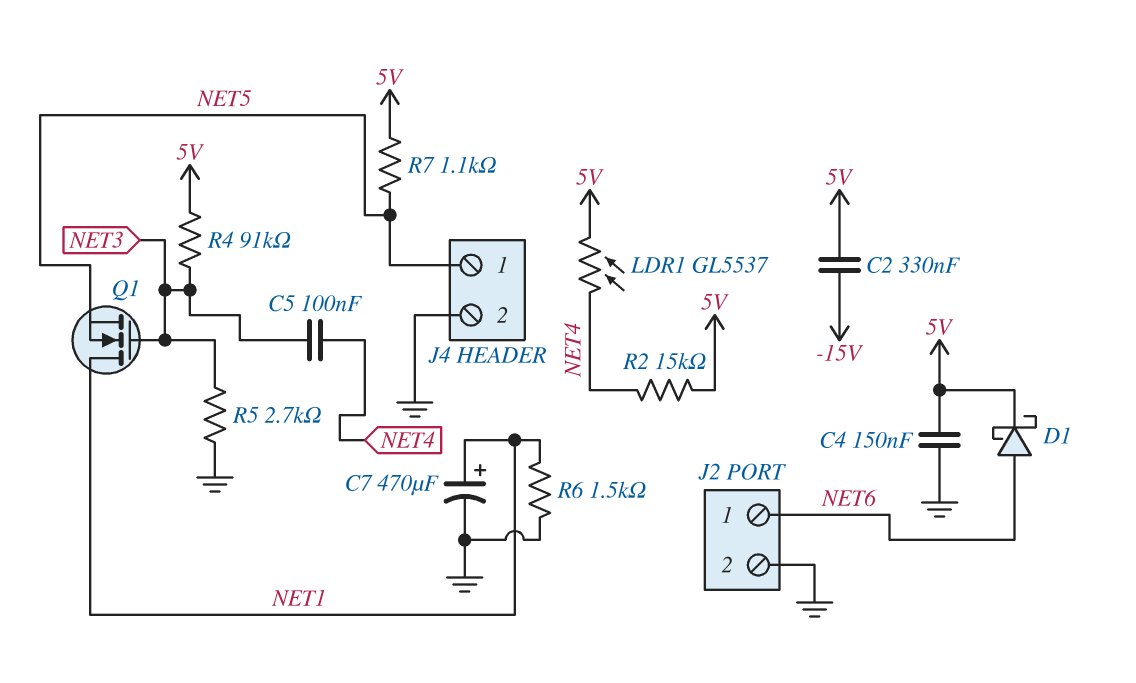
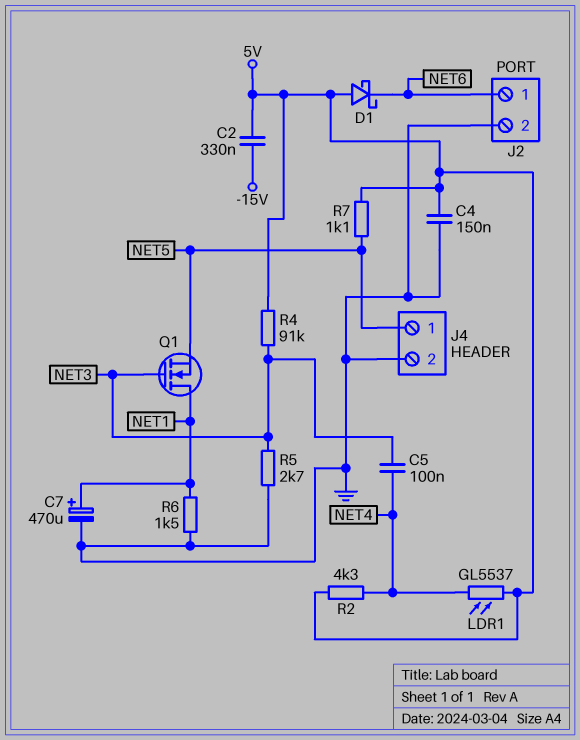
D1: schottky (A NET6, K 5V) -> schottky (A 5V, K NET6)
R2: 15k (5V, NET4) -> 4.3k (5V, NET4)

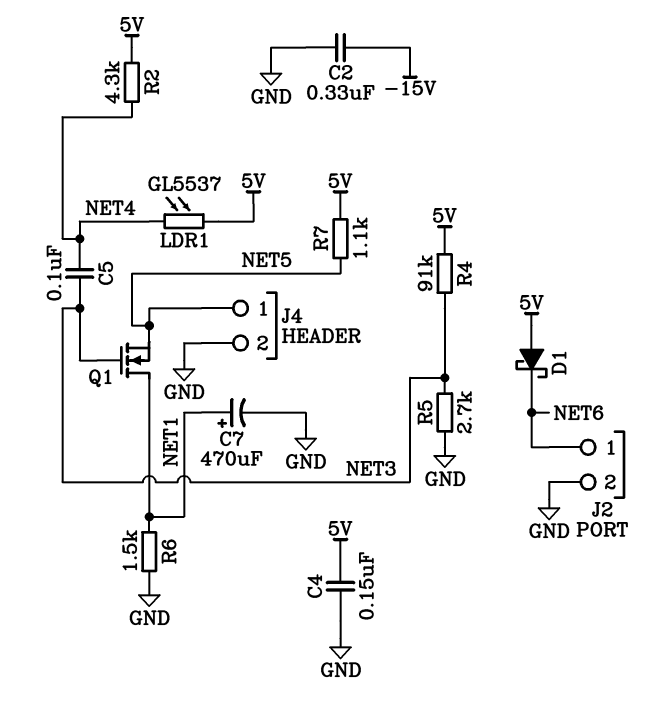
C2: 330nF (-15V, 5V) -> 330nF (-15V, GND)

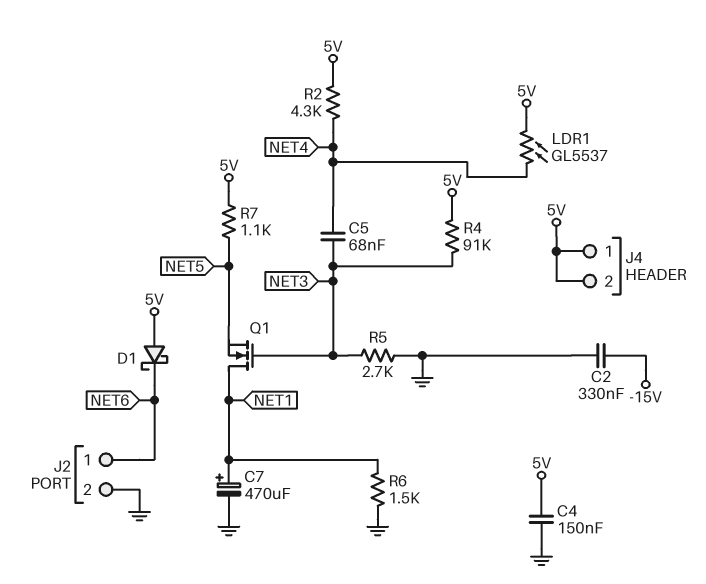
C5: 100nF (NET3, NET4) -> 68nF (NET3, NET4)
J4 pin 1: NET5 -> 5V
J4 pin 2: GND -> 5V

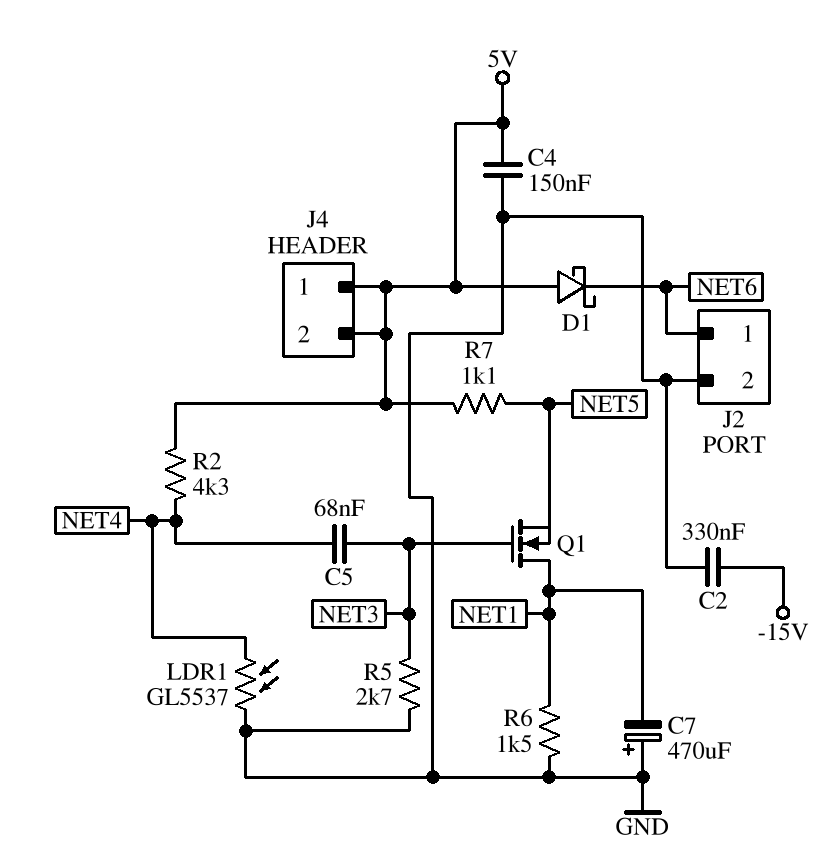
C7: 470uF (plus NET1, minus GND) -> 470uF (plus GND, minus NET1)
LDR1: GL5537 (5V, NET4) -> GL5537 (GND, NET4)
R4: 91k (5V, NET3) -> none

